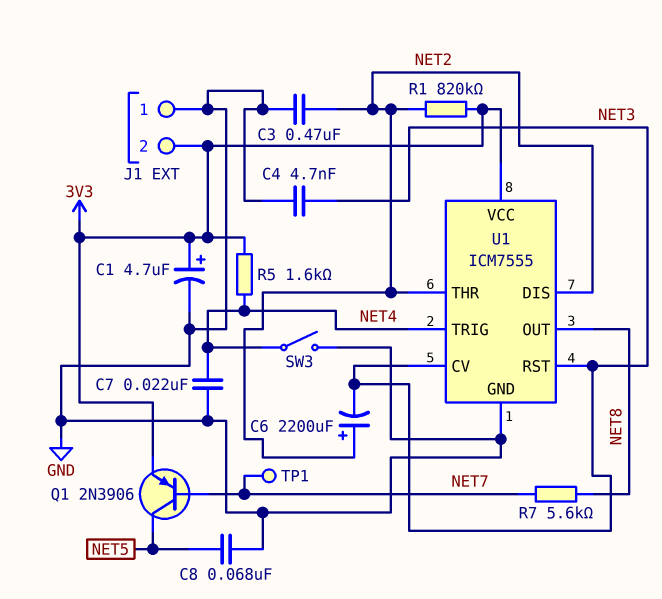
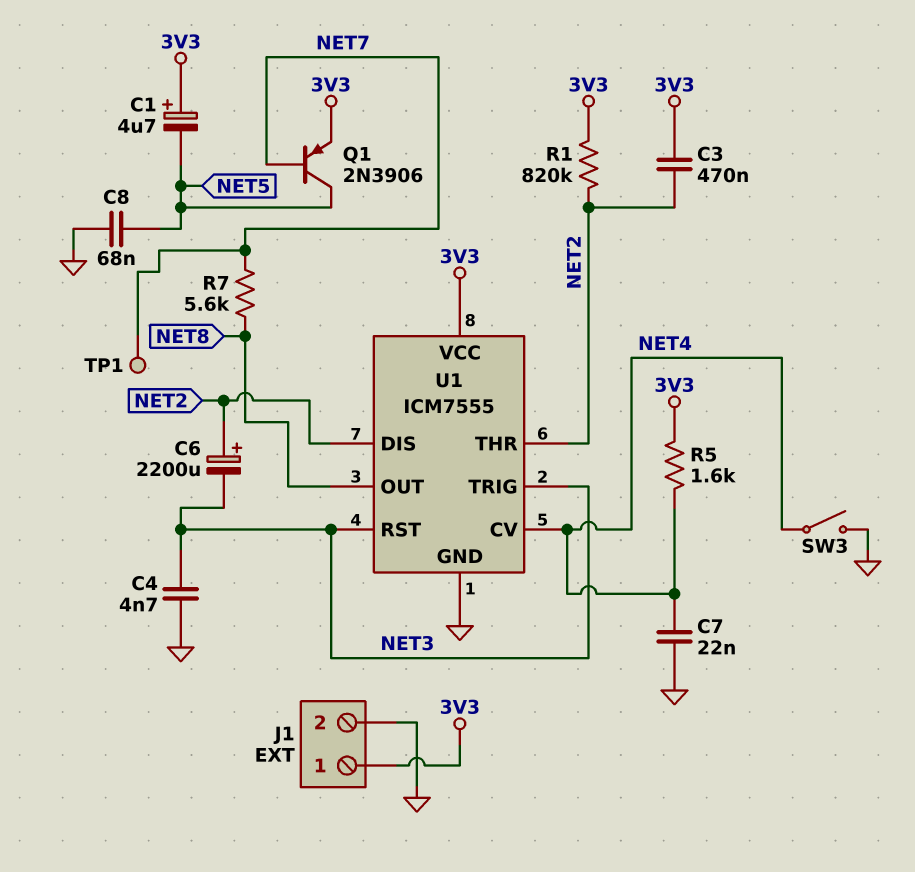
C1: 4.7uF (plus 3V3, minus GND) -> 4.7uF (plus 3V3, minus NET5)
C3: 470nF (GND, NET2) -> 470nF (3V3, NET2)
J1 pin 1: GND -> 3V3
J1 pin 2: 3V3 -> GND
U1 pin CV: NET3 -> NET4
U1 pin TRIG: NET4 -> NET3

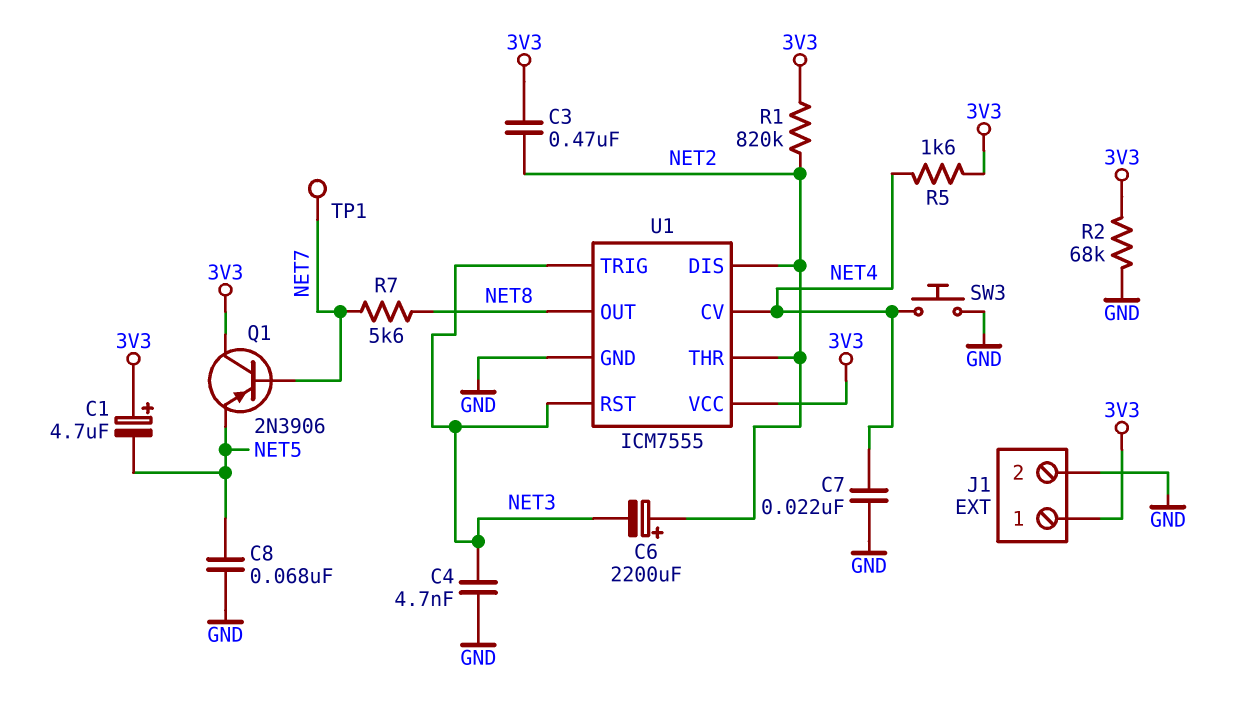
Q1: PNP 2N3906 (B NET7, C NET5, E 3V3) -> PNP 2N3906 (B NET7, C 3V3, E NET5)
R2: none -> 68k (3V3, GND)
SW3: switch (GND, NET4) -> button (GND, NET4)

